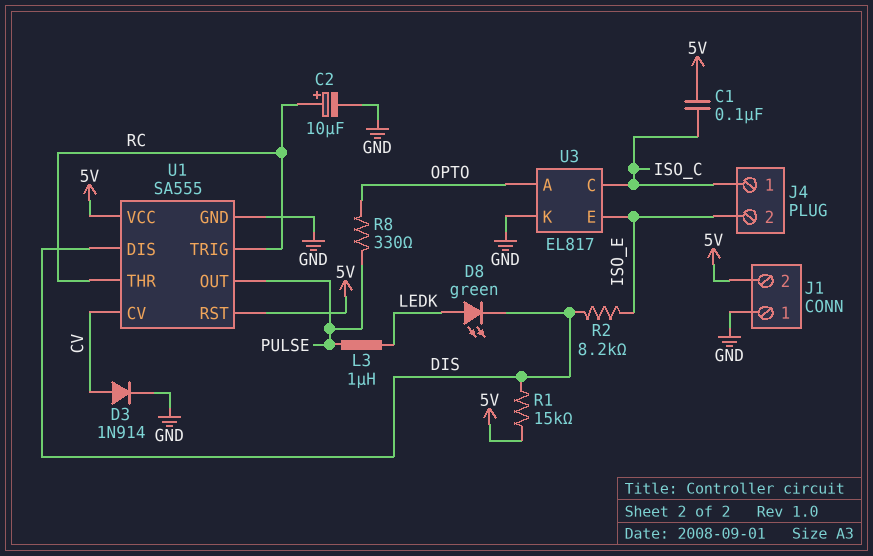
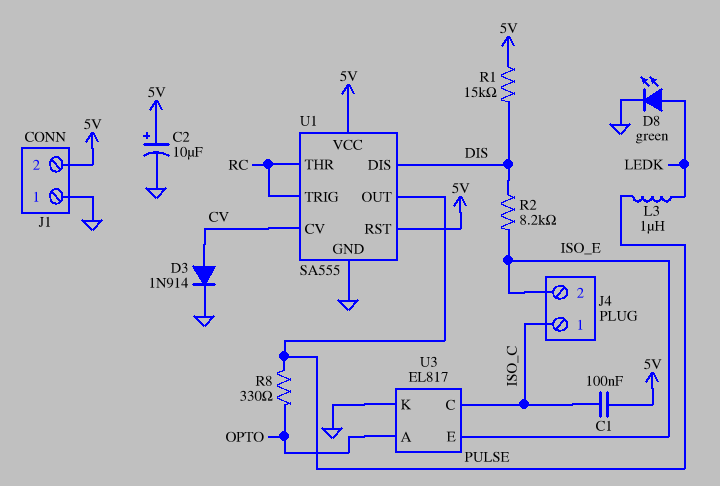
C2: 10uF (plus RC, minus GND) -> 10uF (plus 5V, minus GND)
D8: LED green (A LEDK, K DIS) -> LED green (A LEDK, K GND)

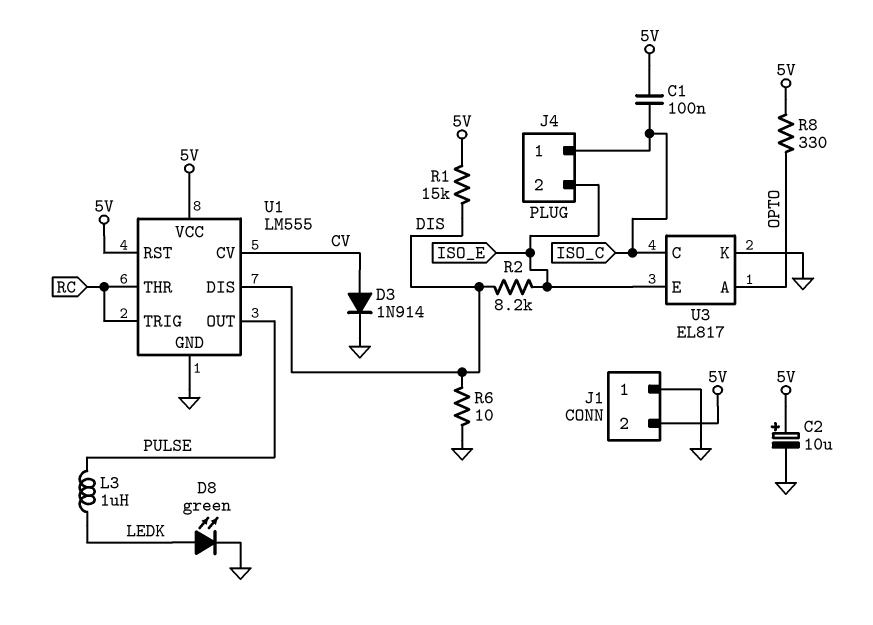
R6: none -> 10 (DIS, GND)
R8: 330 (OPTO, PULSE) -> 330 (5V, OPTO)
U1: SA555 -> LM555

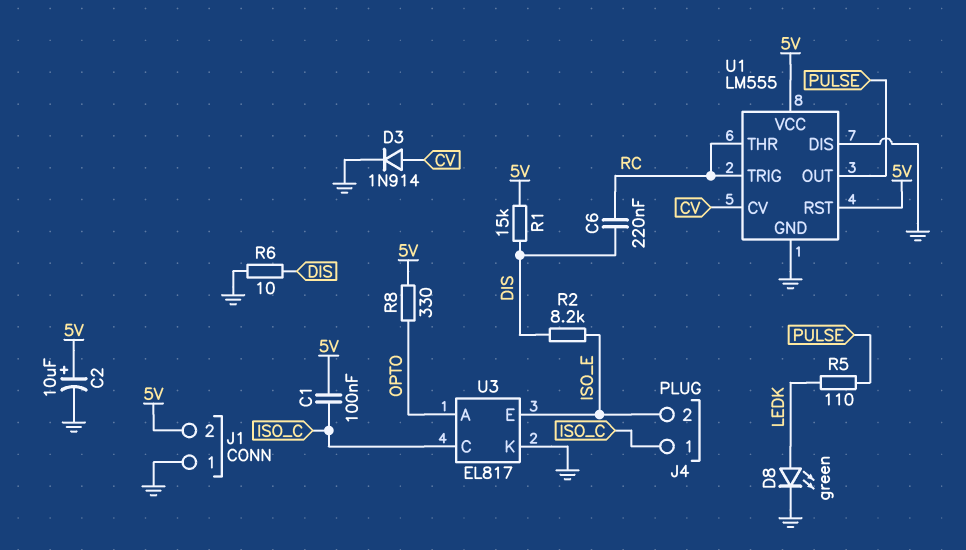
C6: none -> 220nF (DIS, RC)
L3: 1uH (LEDK, PULSE) -> none
R5: none -> 110 (LEDK, PULSE)
U1 pin DIS: DIS -> GND

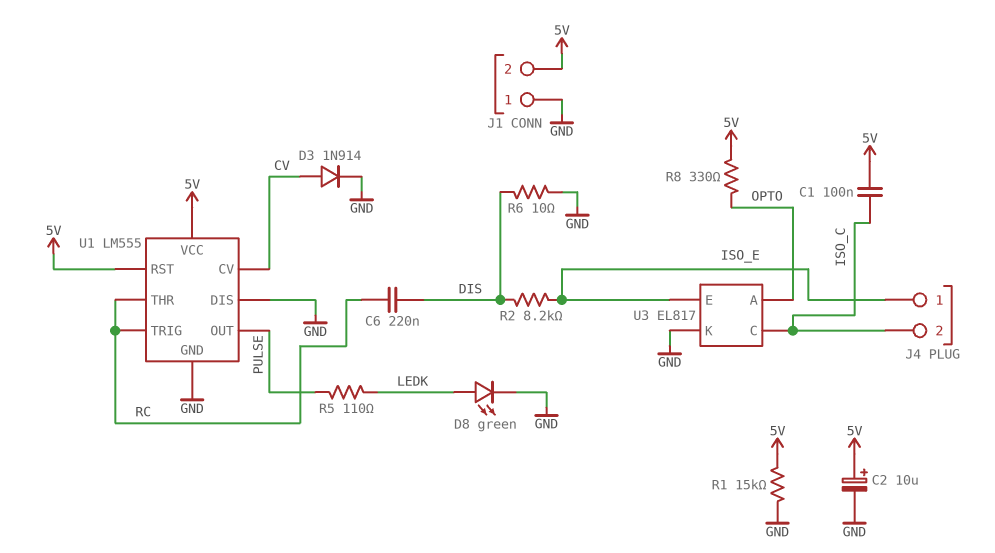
J4 pin 1: ISO_C -> ISO_E
J4 pin 2: ISO_E -> ISO_C
R1: 15k (5V, DIS) -> 15k (5V, GND)

